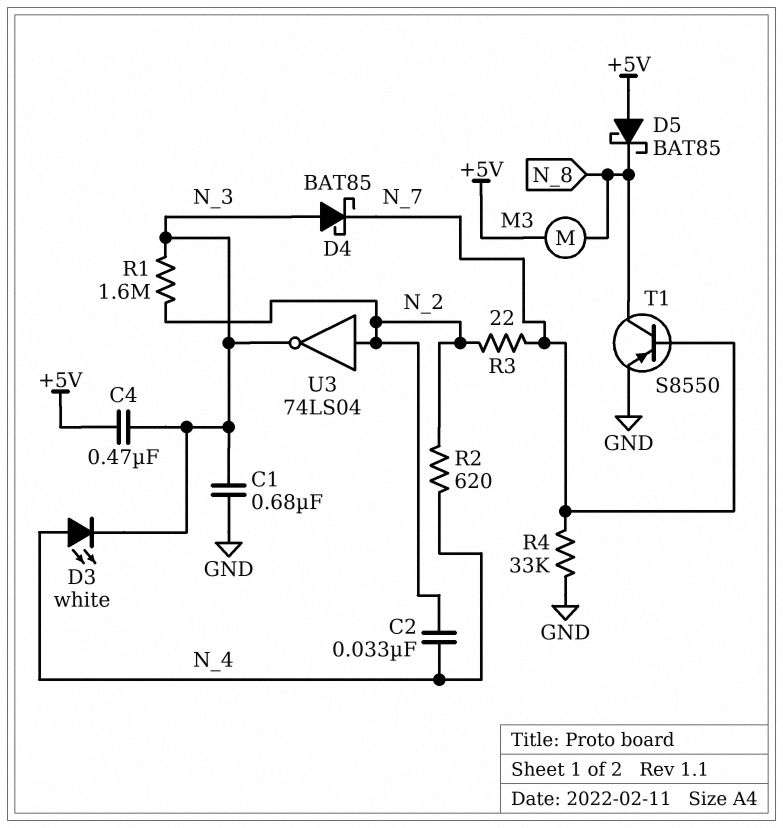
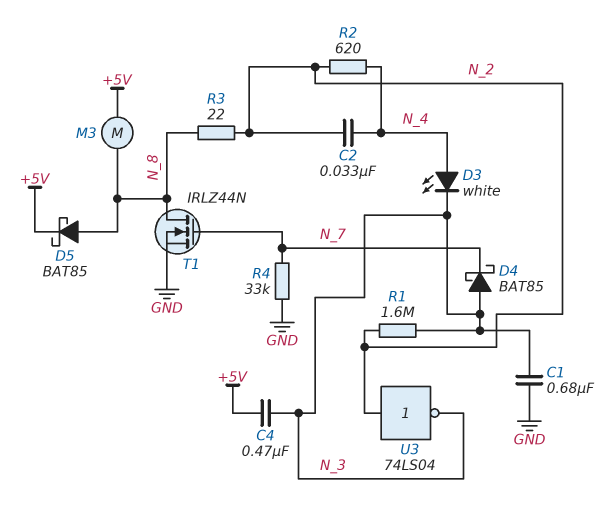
D5: schottky BAT85 (A +5V, K N_8) -> schottky BAT85 (A N_8, K +5V)
R3: 22 (N_2, N_7) -> 22 (N_2, N_8)
T1: PNP S8550 (B N_7, C N_8, E GND) -> NMOS IRLZ44N (G N_7, D N_8, S GND)

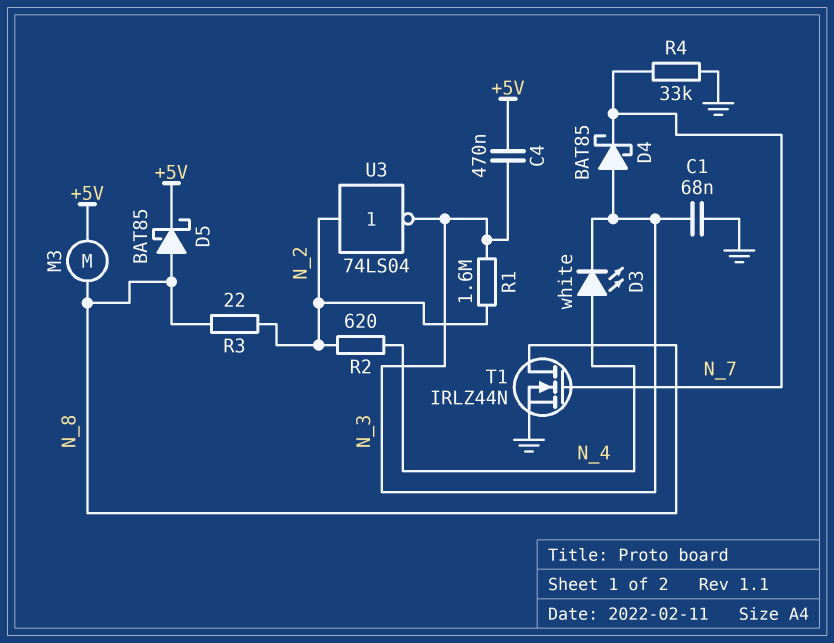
C1: 680nF (GND, N_3) -> 68nF (GND, N_3)
C2: 33nF (N_2, N_4) -> none

